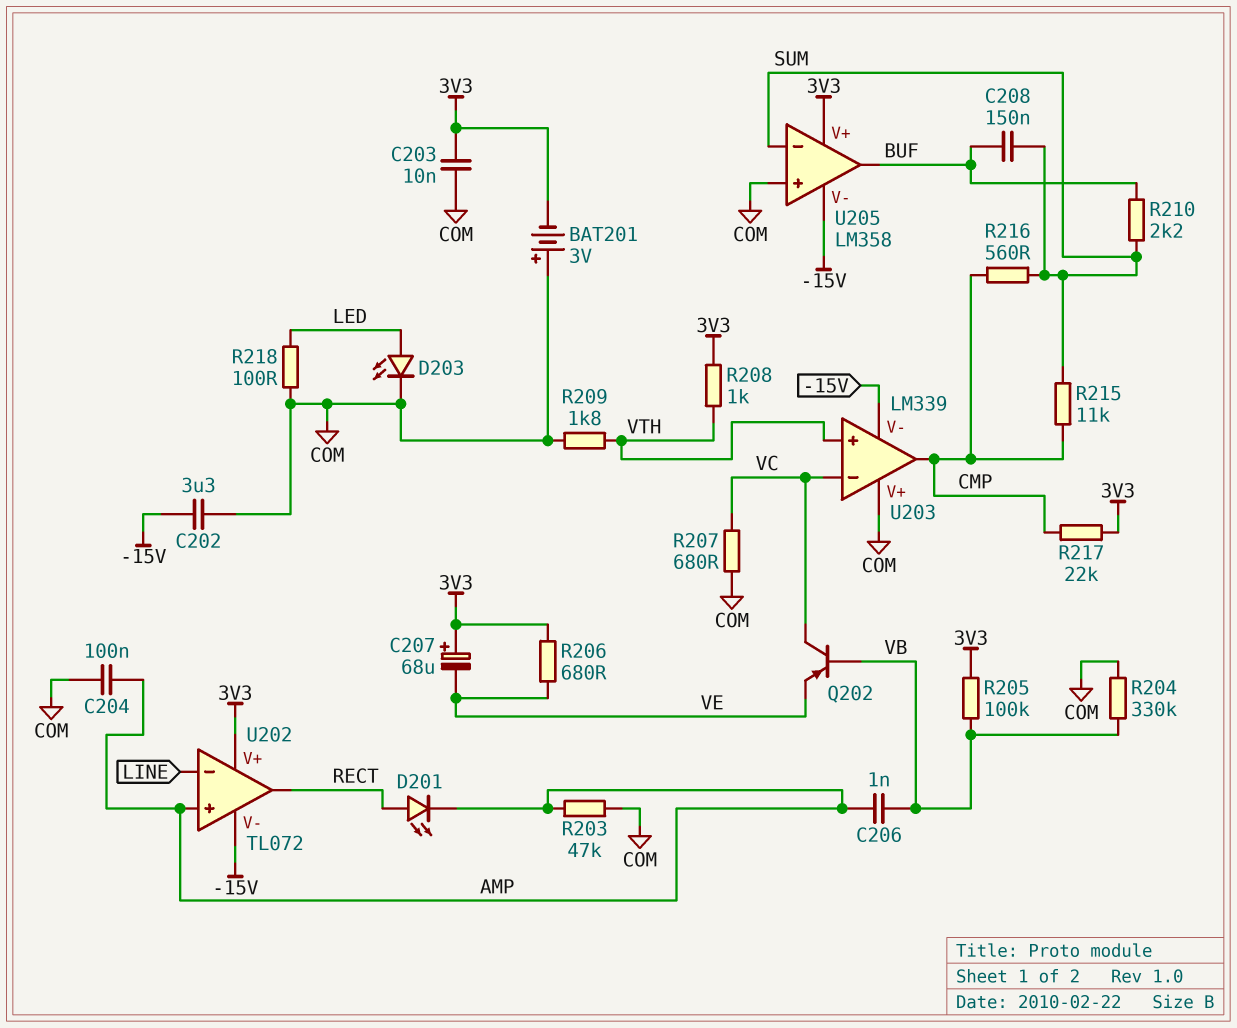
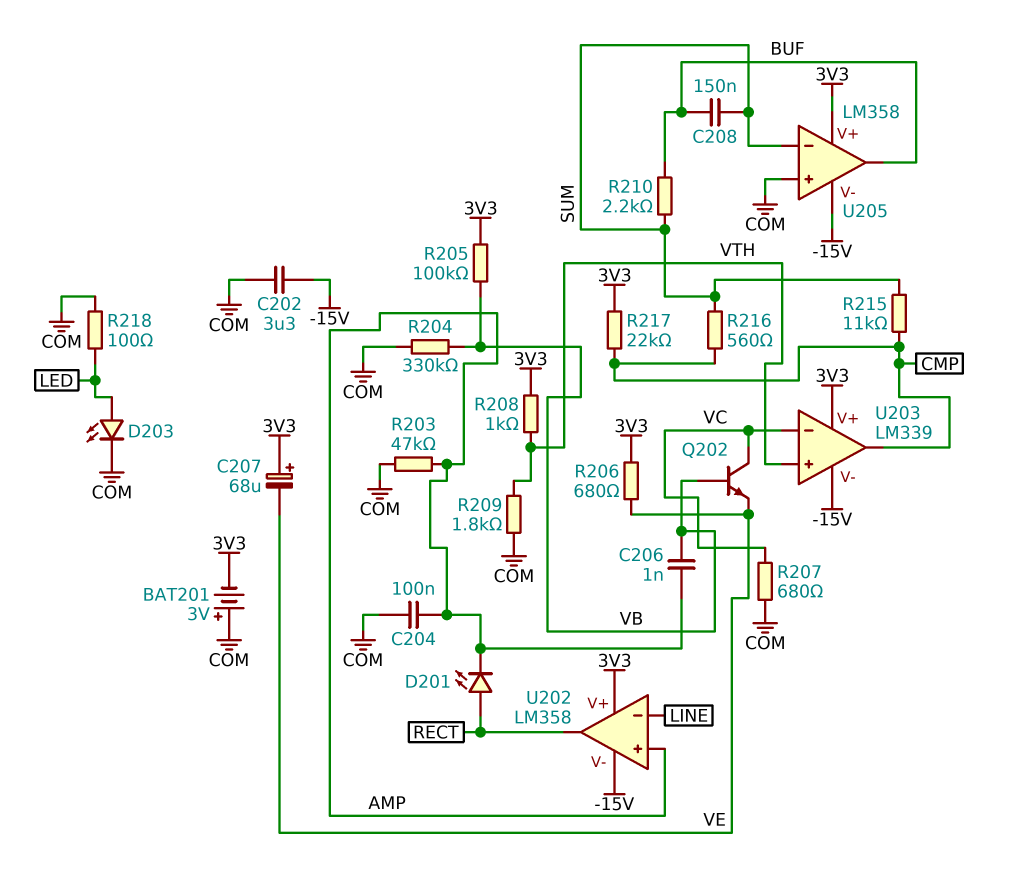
C203: 10nF (3V3, COM) -> none
Q202: PNP (B VB, C VC, E VE) -> NPN (B VB, C VC, E VE)
U202: TL072 -> LM358
U203 pin V+: COM -> 3V3

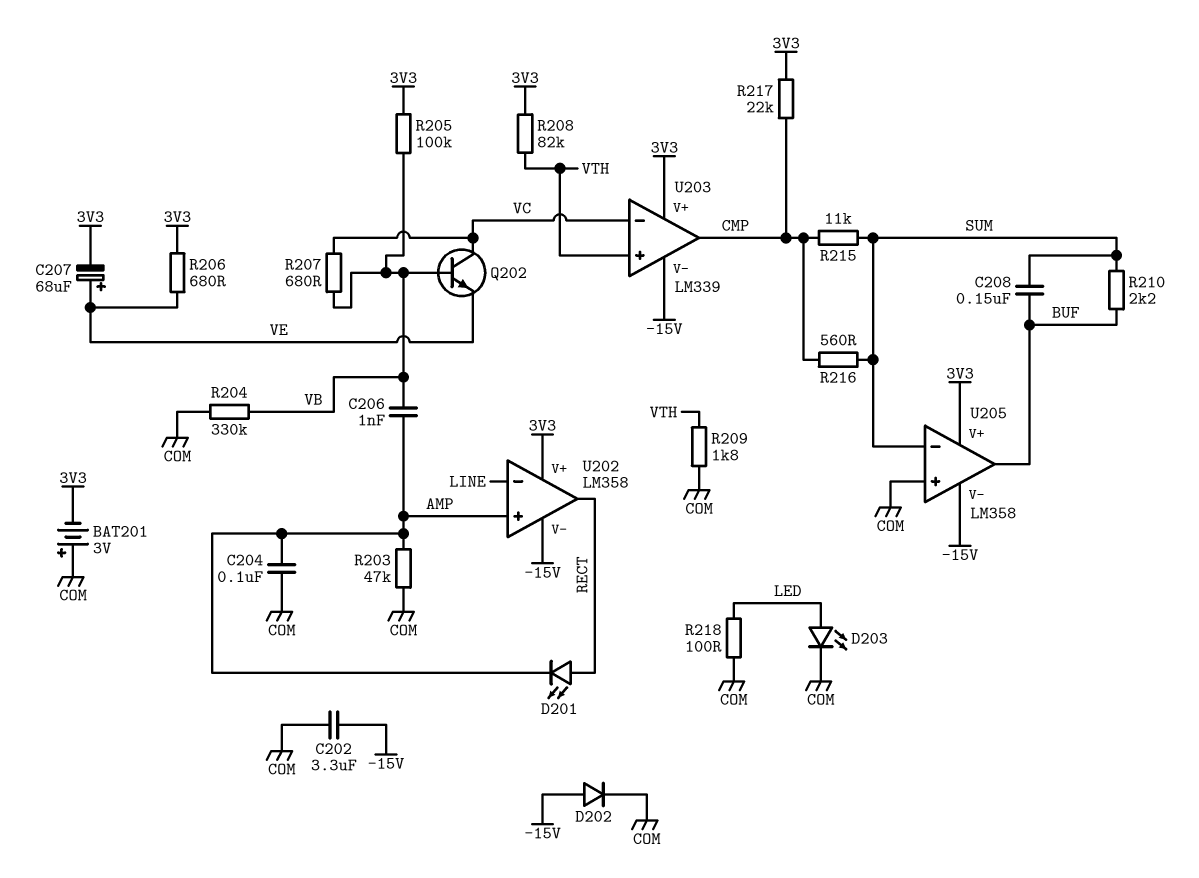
C207: 68uF (plus 3V3, minus VE) -> 68uF (plus VE, minus 3V3)
D202: none -> diode (A -15V, K COM)
R207: 680 (COM, VC) -> 680 (VB, VC)
R208: 1k (3V3, VTH) -> 82k (3V3, VTH)

